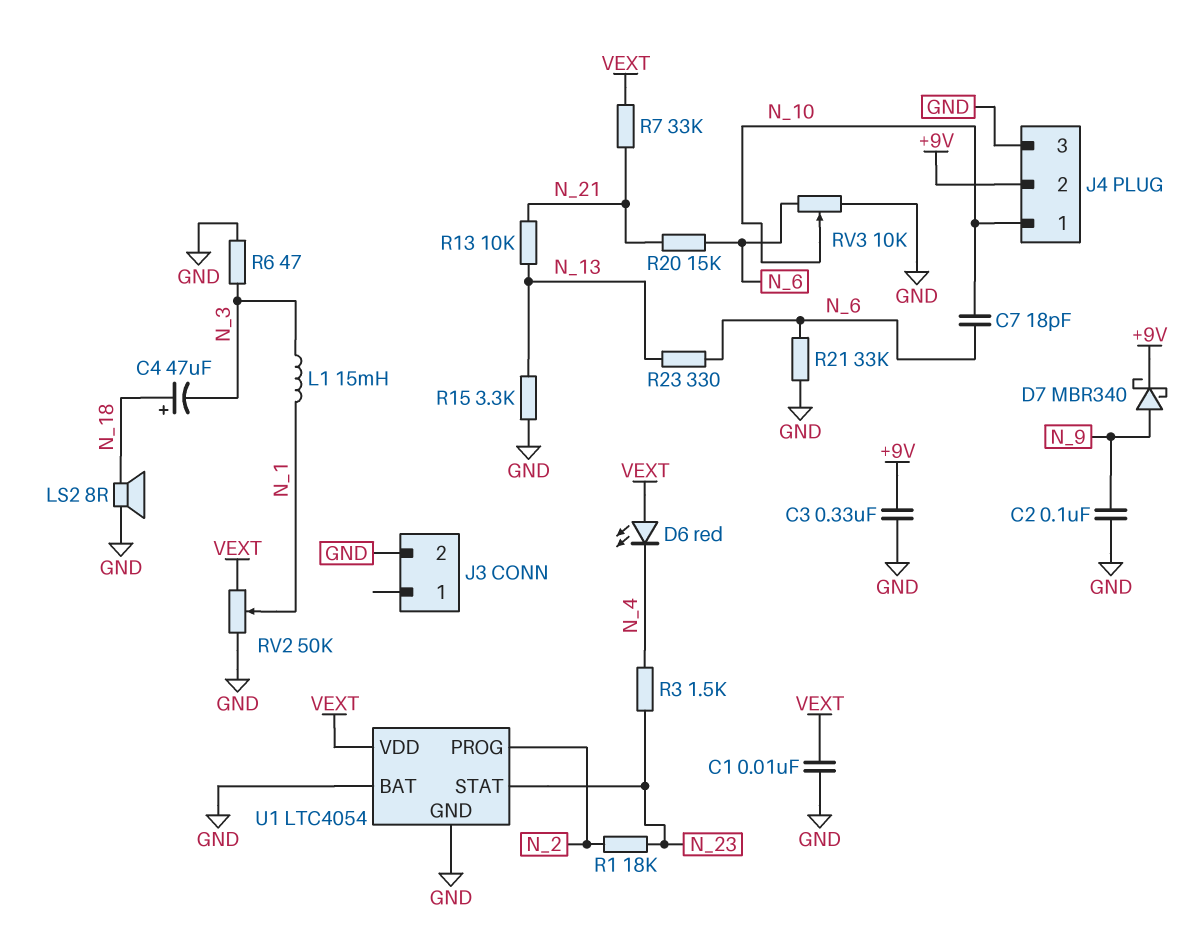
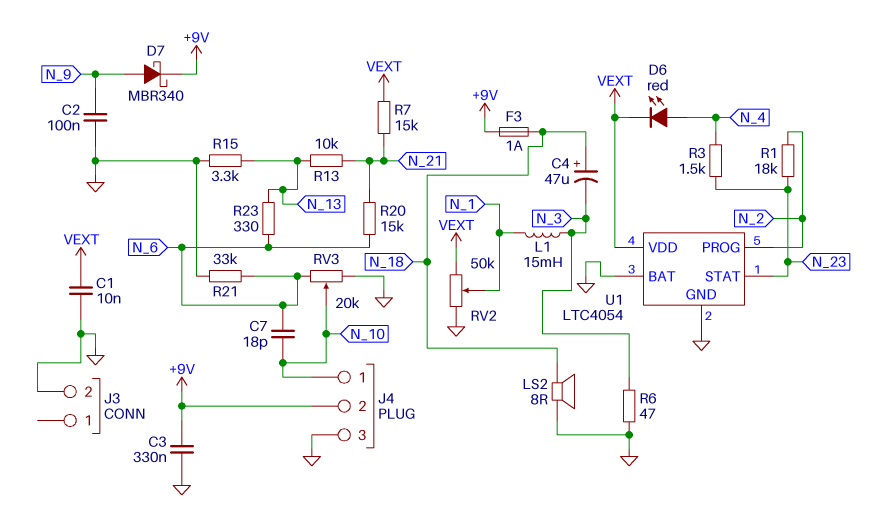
D6: LED red (A VEXT, K N_4) -> LED red (A N_4, K VEXT)
F3: none -> 1A (+9V, N_18)
R7: 33k (N_21, VEXT) -> 15k (N_21, VEXT)
RV3: 10k (GND, N_6, wiper N_10) -> 20k (GND, N_6, wiper N_10)

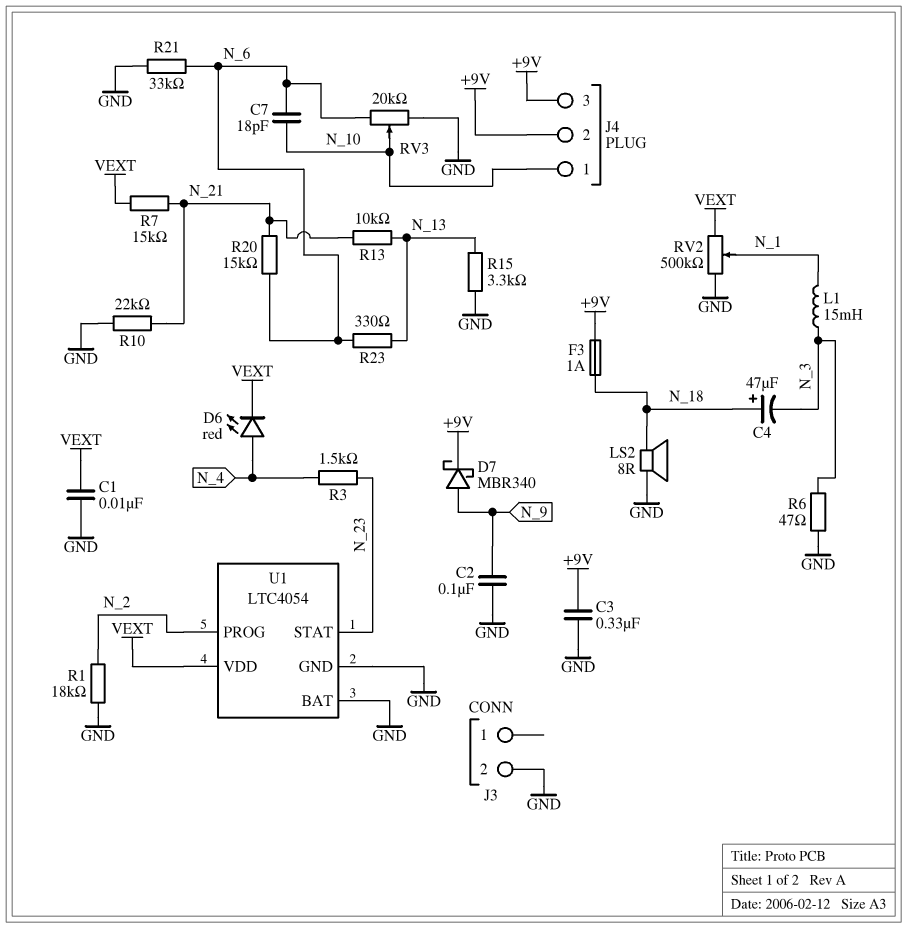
J4 pin 3: GND -> +9V
R1: 18k (N_2, N_23) -> 18k (GND, N_2)
R10: none -> 22k (GND, N_21)
RV2: 50k (GND, VEXT, wiper N_1) -> 500k (GND, VEXT, wiper N_1)

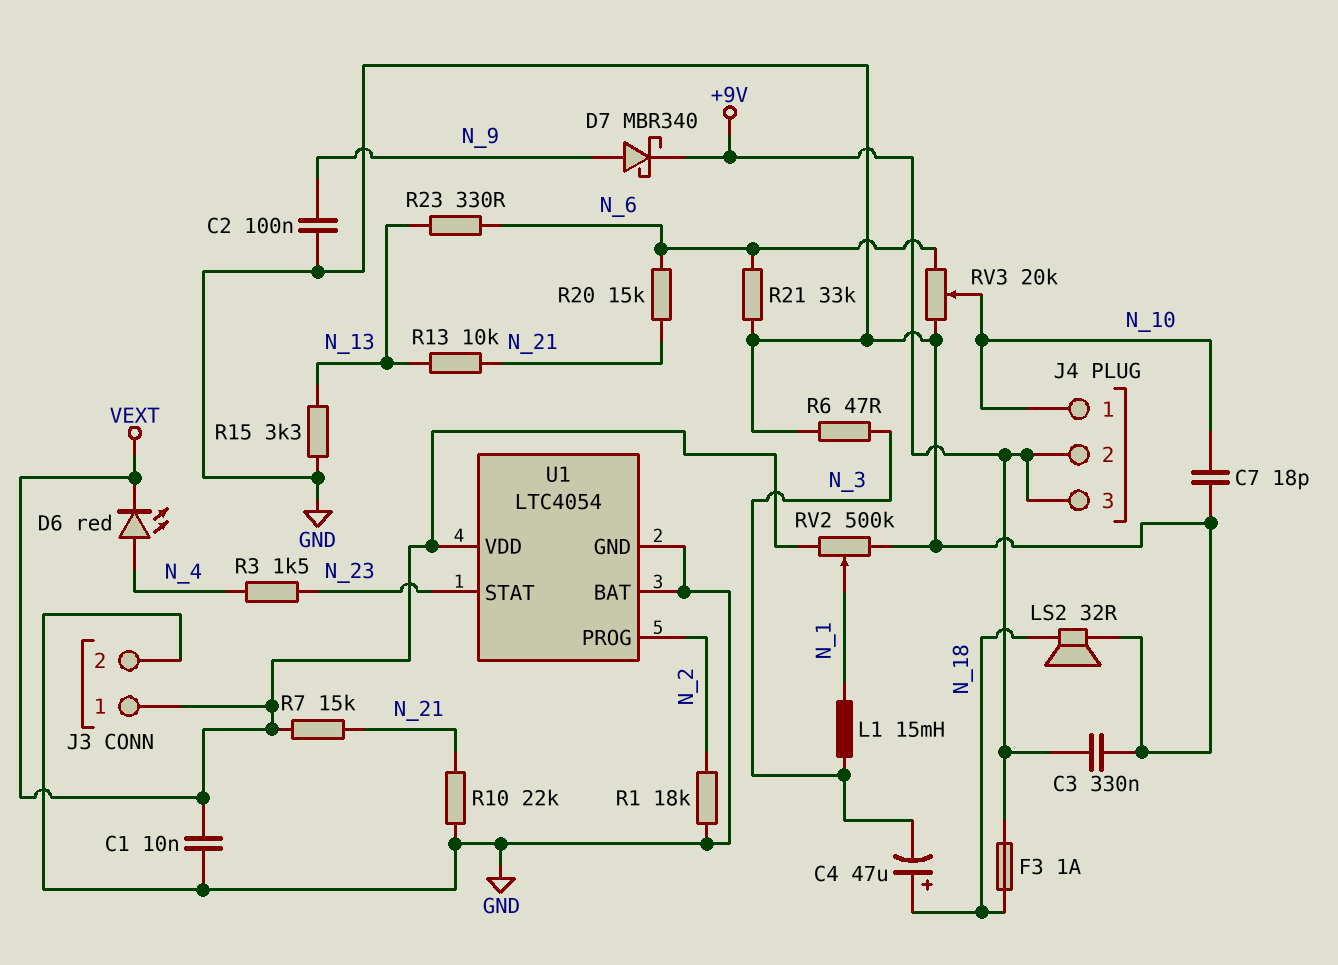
C7: 18pF (N_6, N_10) -> 18pF (GND, N_10)
J3 pin 1: none -> VEXT
LS2: speaker 8R (GND, N_18) -> speaker 32R (GND, N_18)

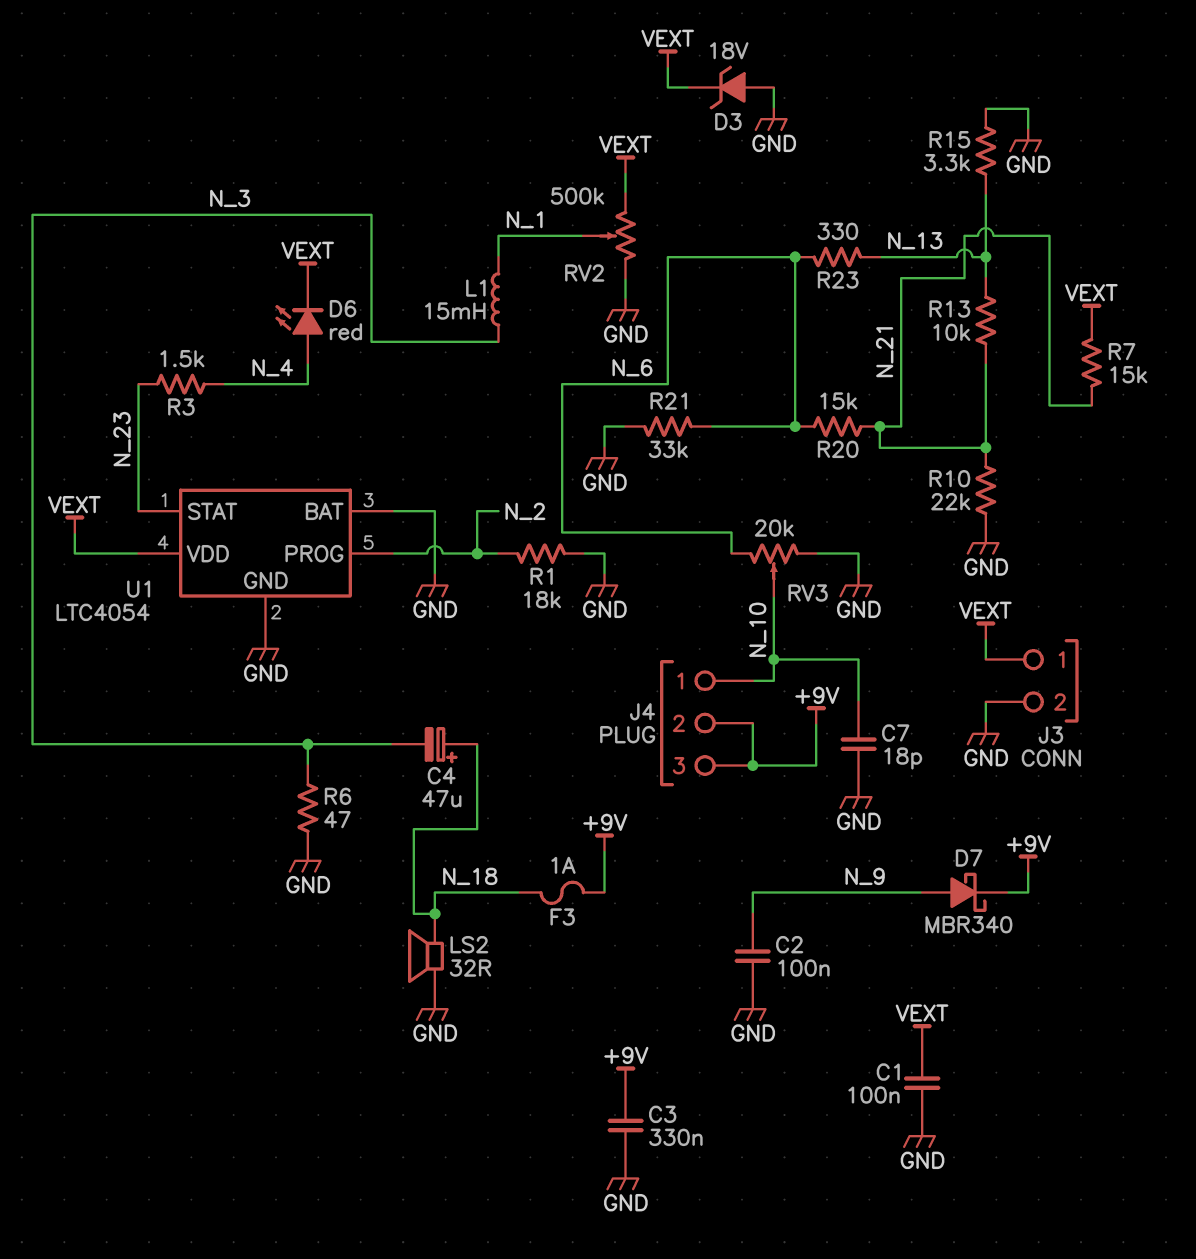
C1: 10nF (GND, VEXT) -> 100nF (GND, VEXT)
D3: none -> zener 18V (A GND, K VEXT)

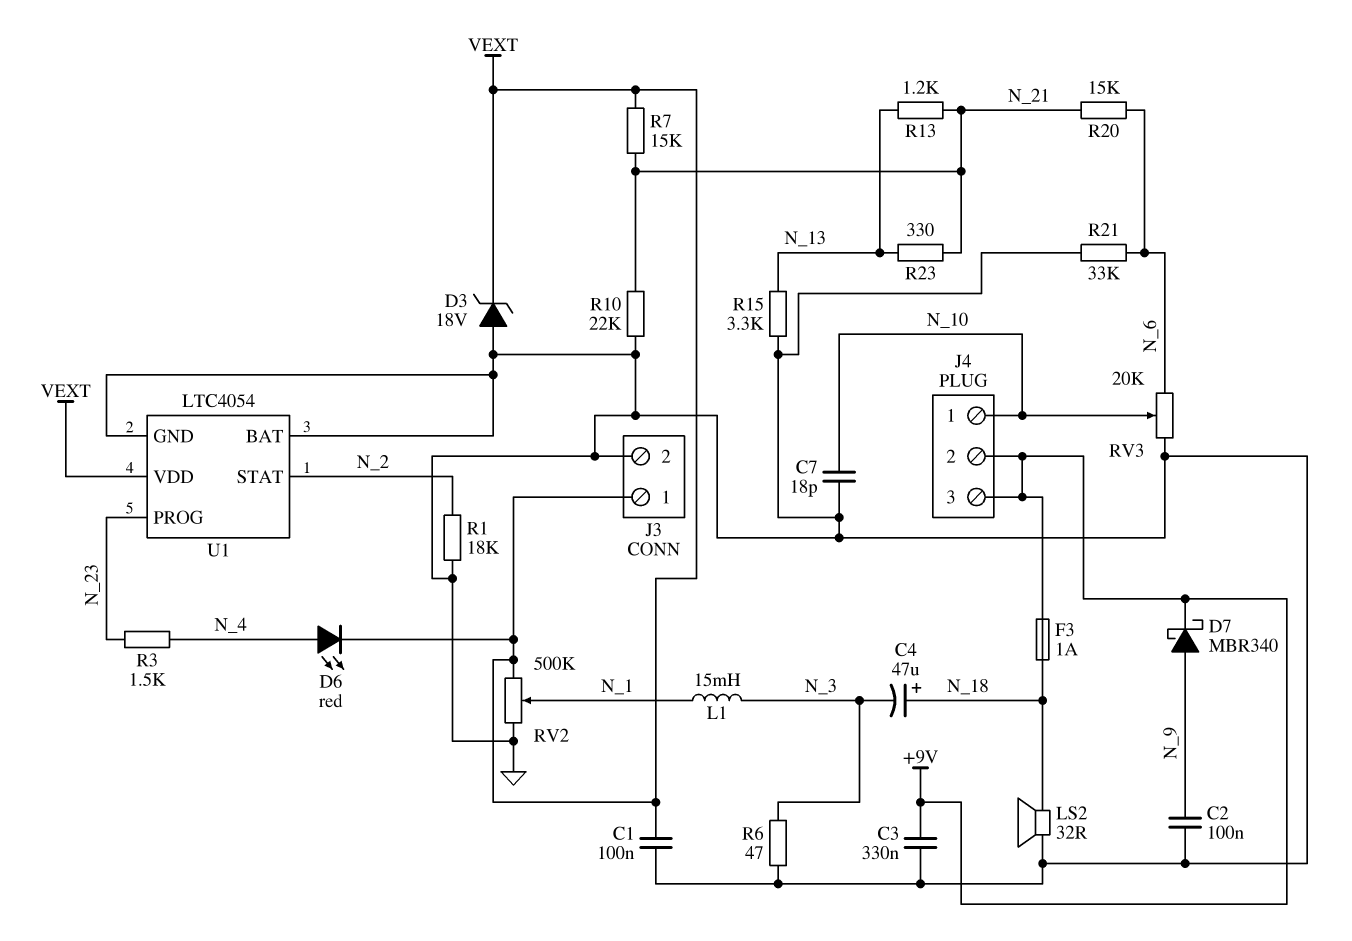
R13: 10k (N_13, N_21) -> 1.2k (N_13, N_21)
R23: 330 (N_6, N_13) -> 330 (N_13, N_21)
U1 pin PROG: N_2 -> N_23
U1 pin STAT: N_23 -> N_2

